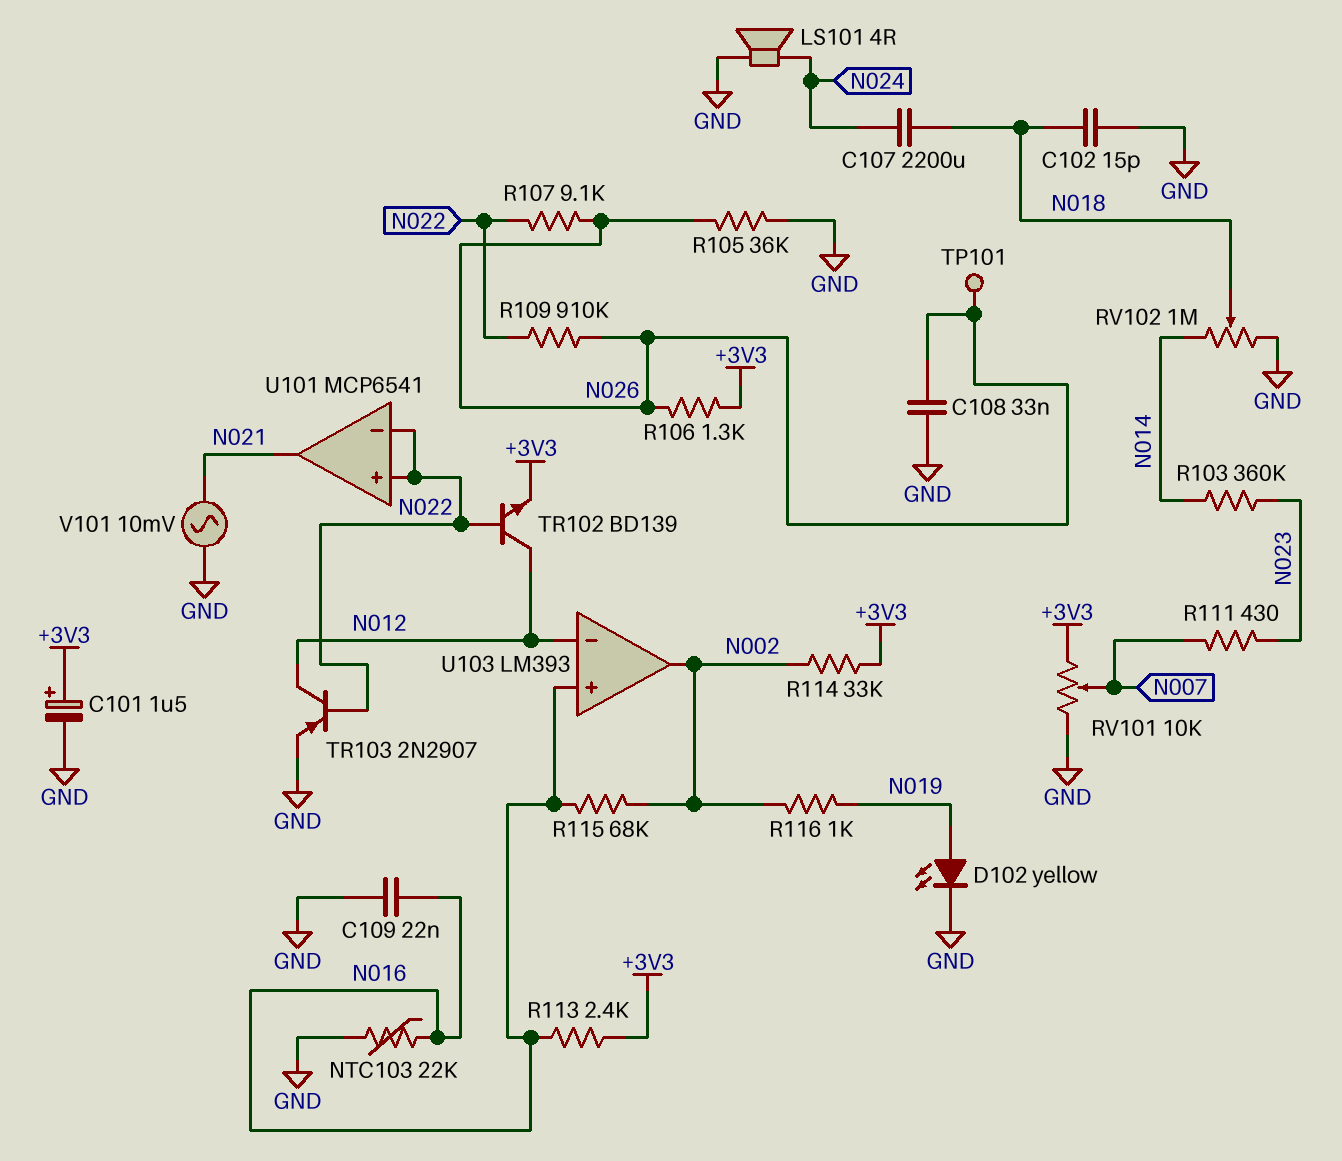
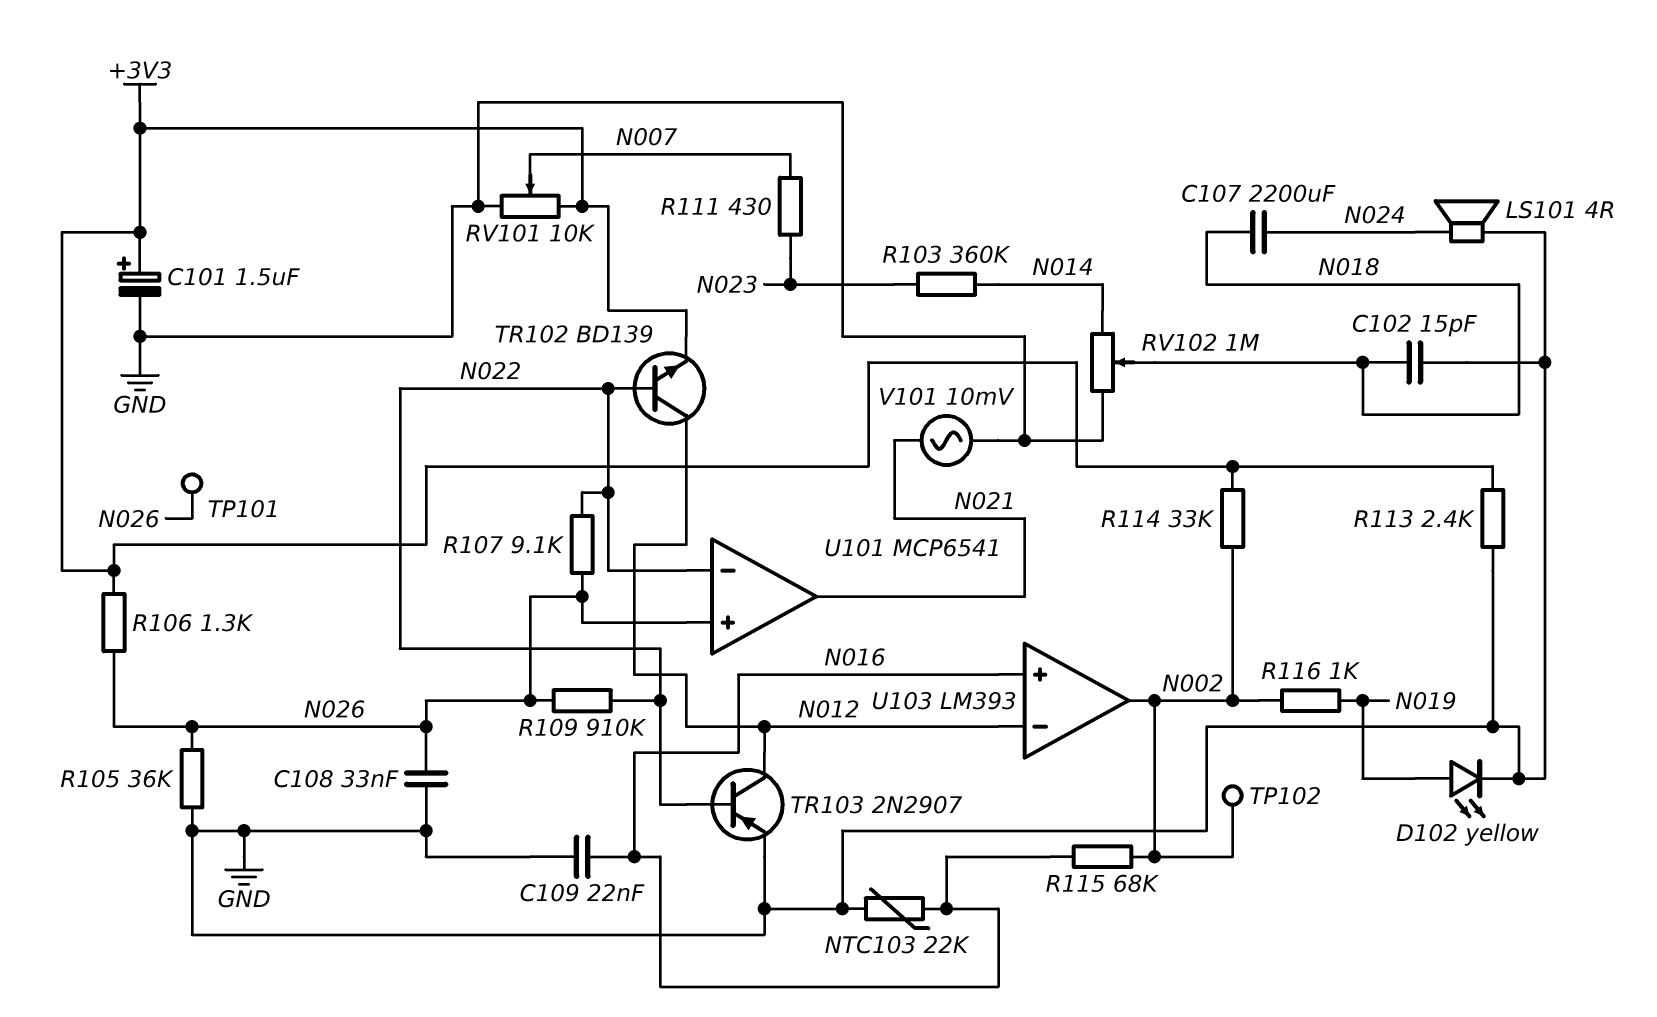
R113: 2.4k (+3V3, N016) -> 2.4k (+3V3, GND)
TP102: none -> test point (N002)
U101 pin in+: N022 -> N026

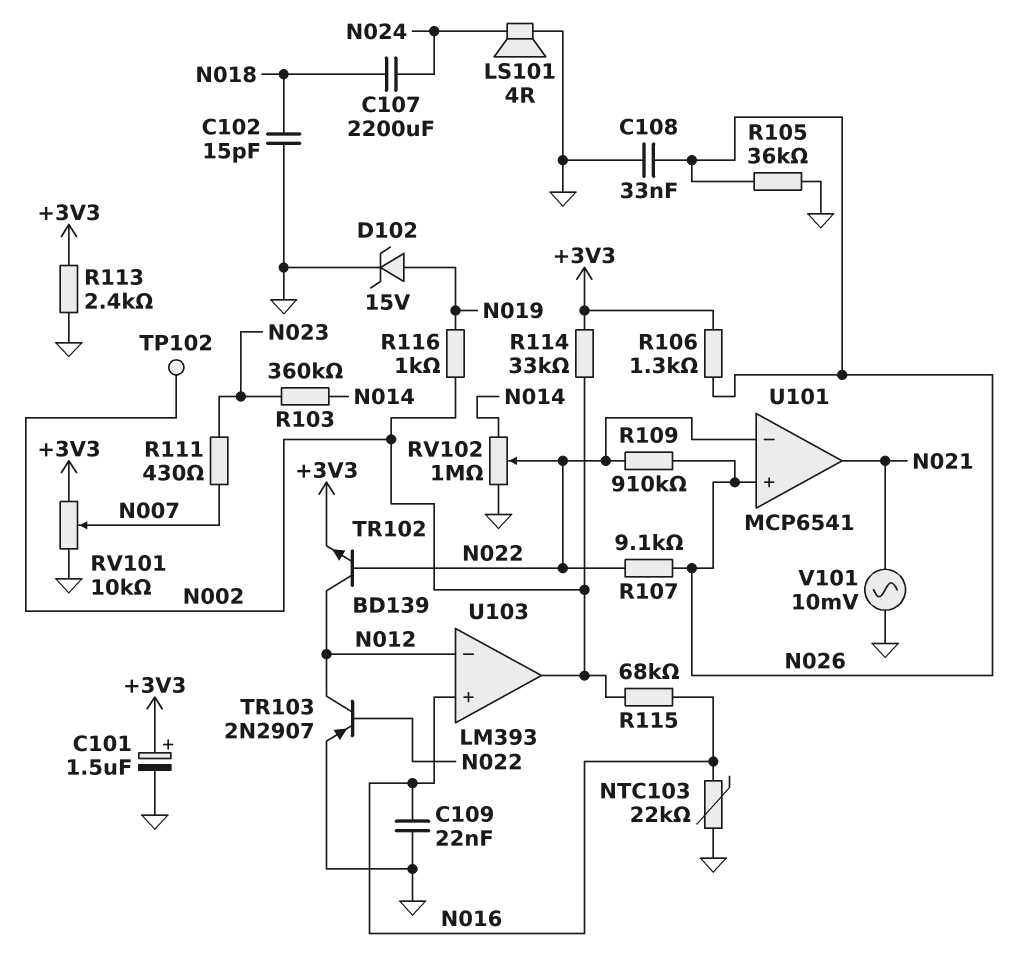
D102: LED yellow (A N019, K GND) -> zener 15V (A N019, K GND)
RV102: 1M (GND, N014, wiper N018) -> 1M (GND, N014, wiper N022)
TP101: test point (N026) -> none

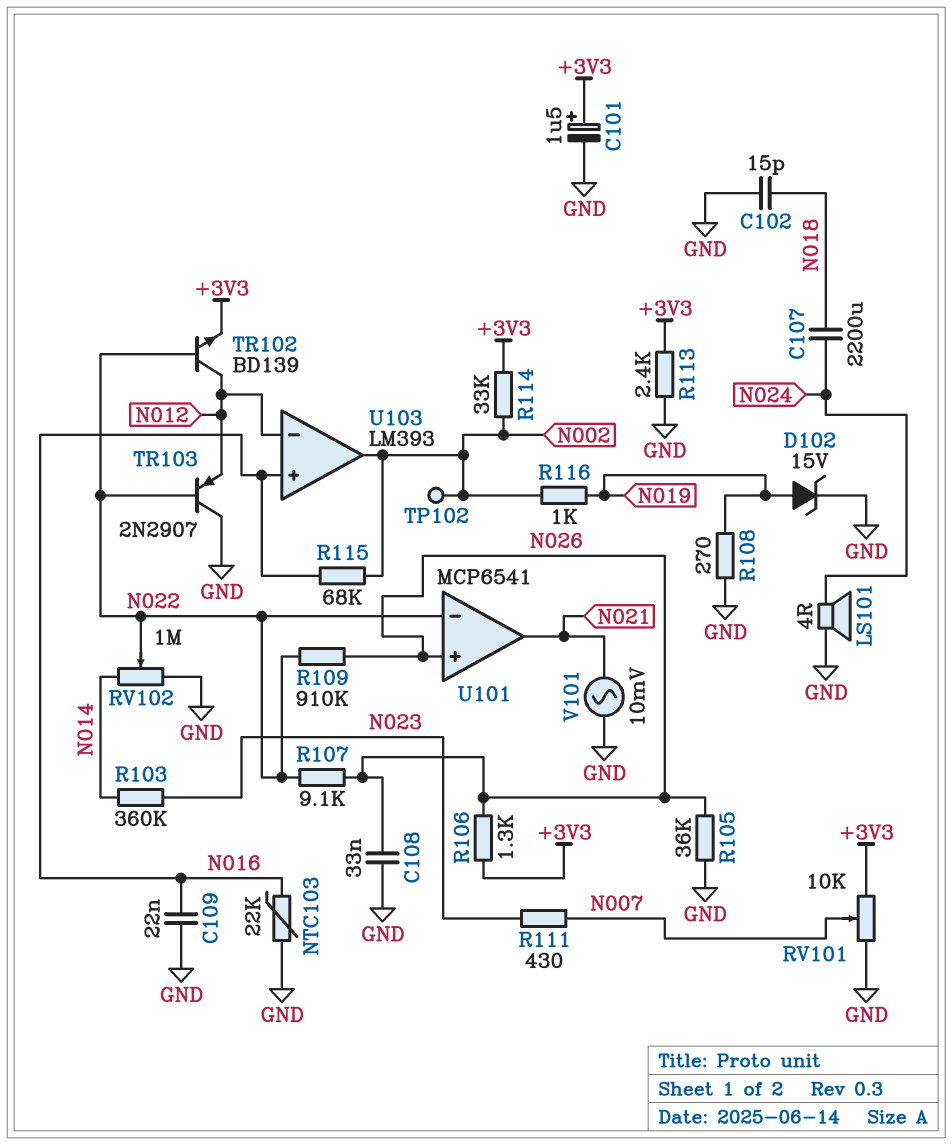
R108: none -> 270 (GND, N019)
TR103: PNP 2N2907 (B N022, C N012, E GND) -> PNP 2N2907 (B N022, C GND, E N012)

